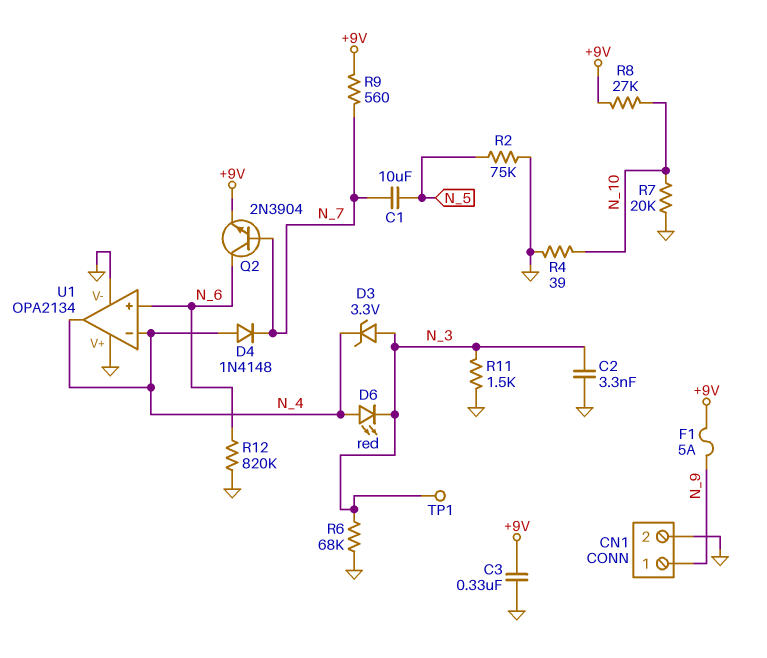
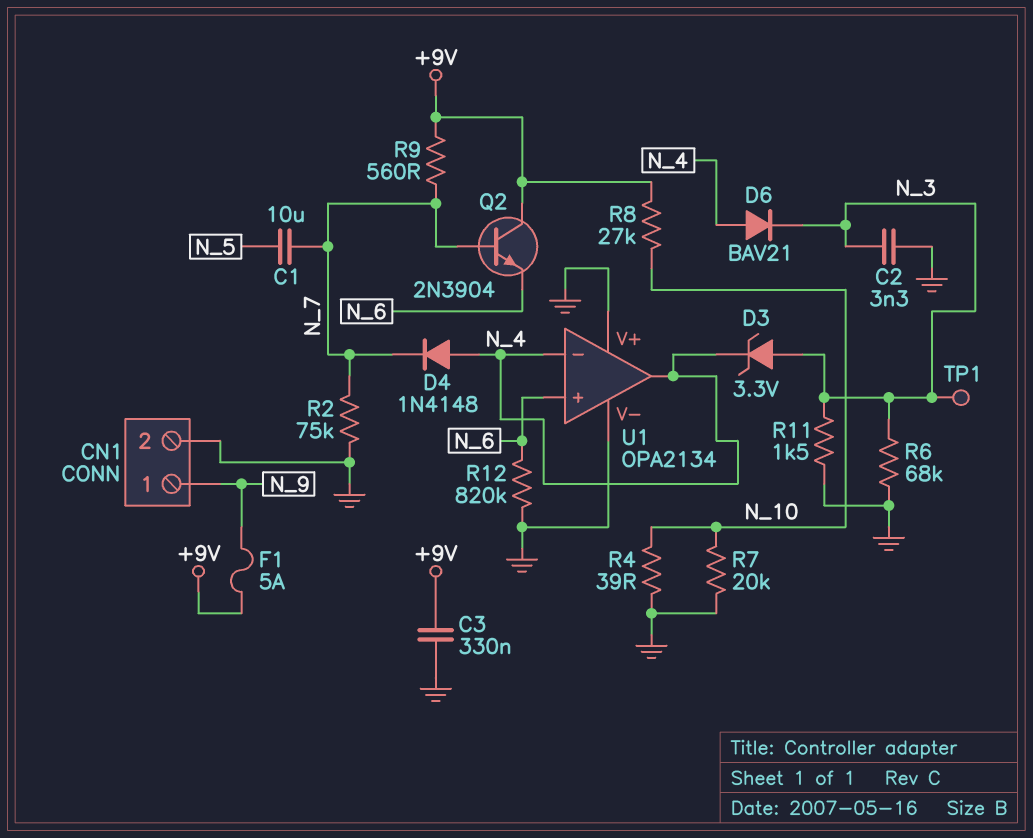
D6: LED red (A N_4, K N_3) -> diode BAV21 (A N_4, K N_3)
Q2: NPN 2N3904 (B N_7, C N_6, E +9V) -> NPN 2N3904 (B N_7, C +9V, E N_6)
R2: 75k (GND, N_5) -> 75k (GND, N_7)

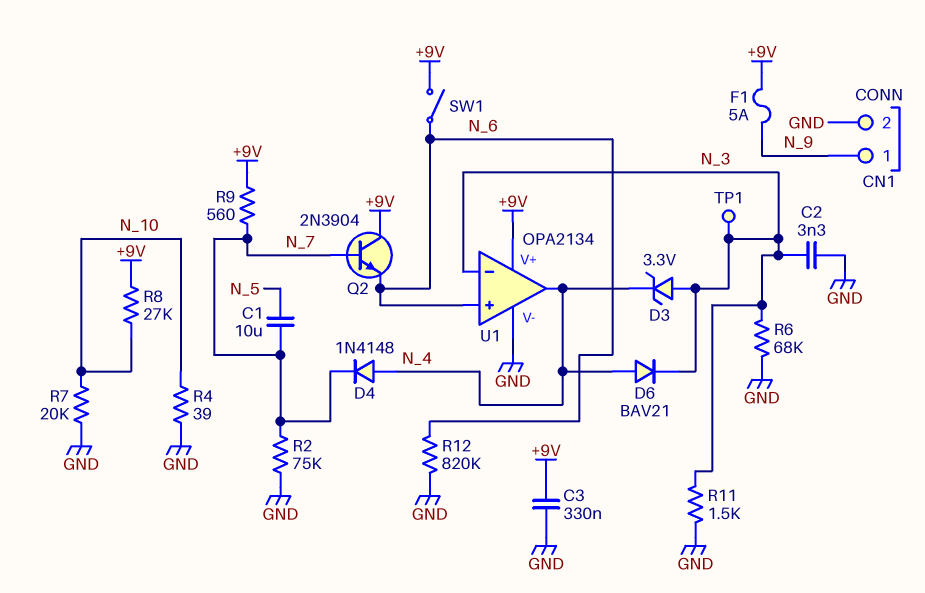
SW1: none -> switch (+9V, N_6)
U1 pin V+: GND -> +9V
U1 pin in-: N_4 -> N_3

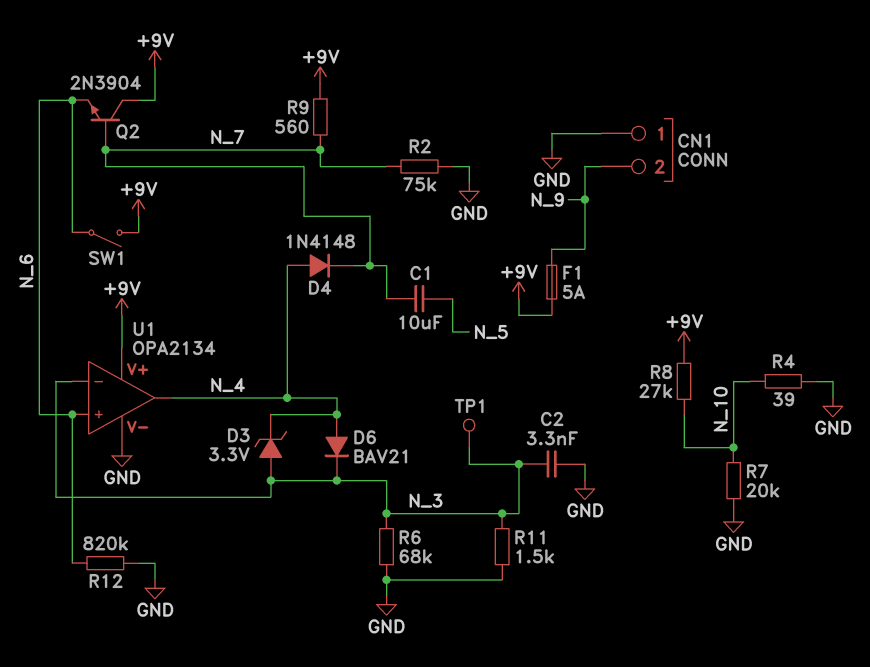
C3: 330nF (+9V, GND) -> none
CN1 pin 1: N_9 -> GND
CN1 pin 2: GND -> N_9

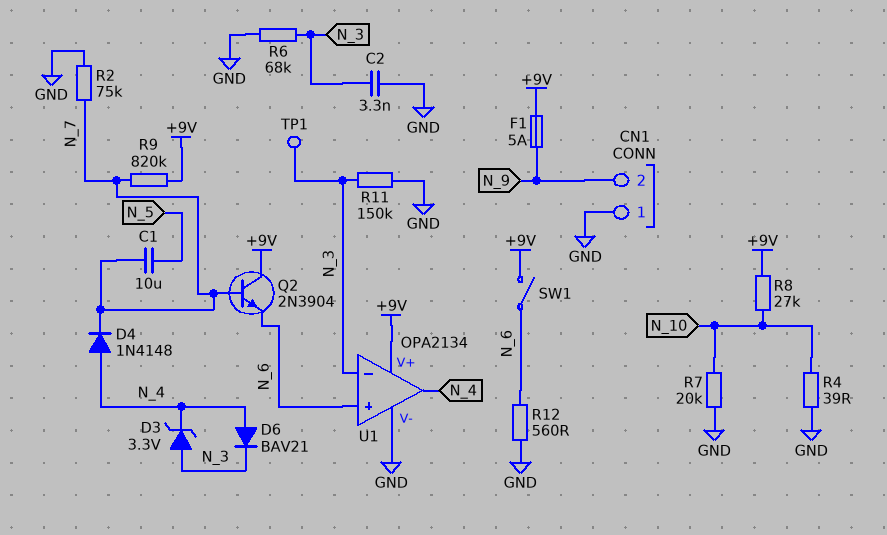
R9: 560 (+9V, N_7) -> 820k (+9V, N_7)
R11: 1.5k (GND, N_3) -> 150k (GND, N_3)
R12: 820k (GND, N_6) -> 560 (GND, N_6)

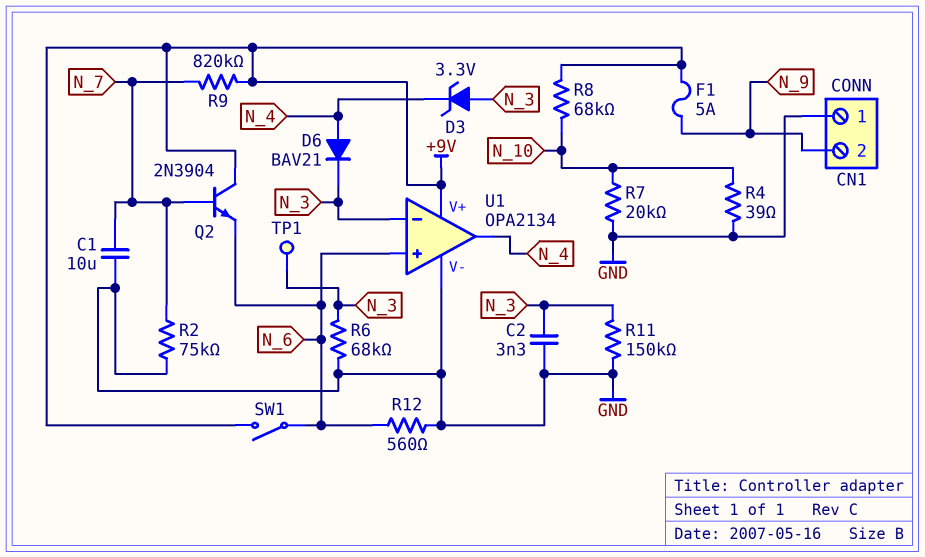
C1: 10uF (N_5, N_7) -> 10uF (GND, N_7)
D4: diode 1N4148 (A N_4, K N_7) -> none
R8: 27k (+9V, N_10) -> 68k (+9V, N_10)

